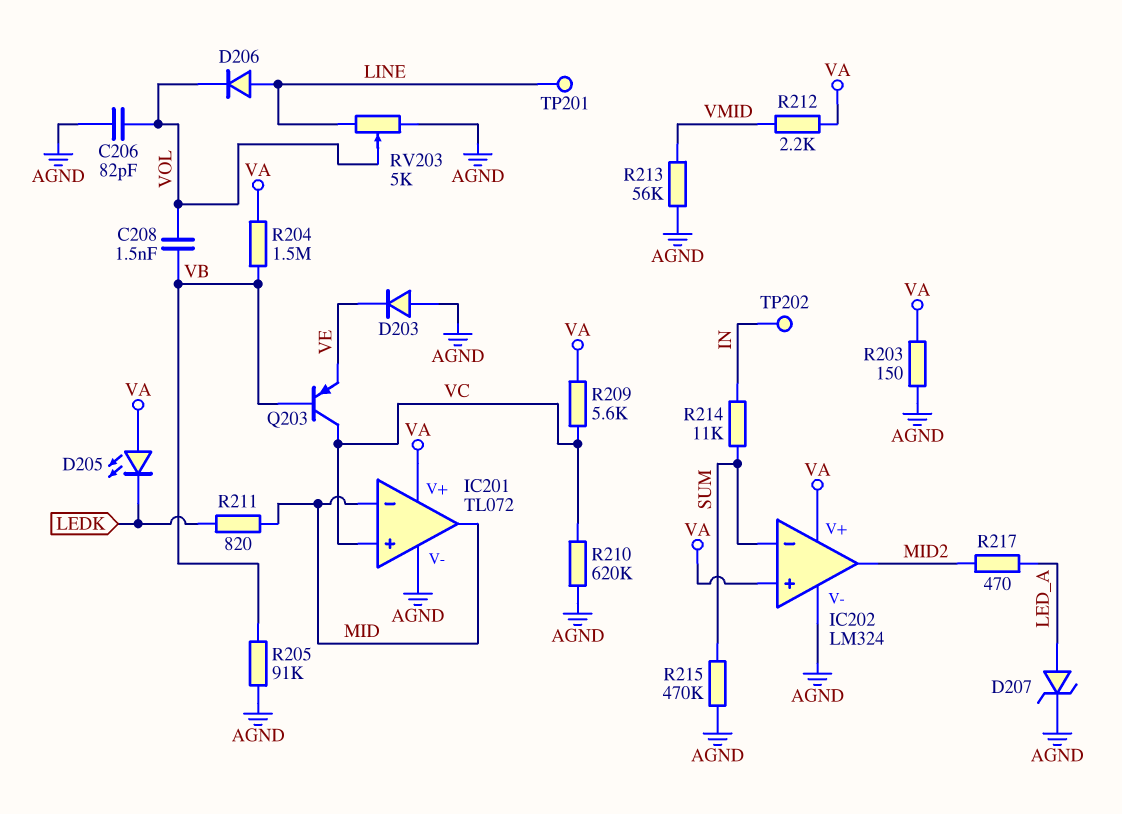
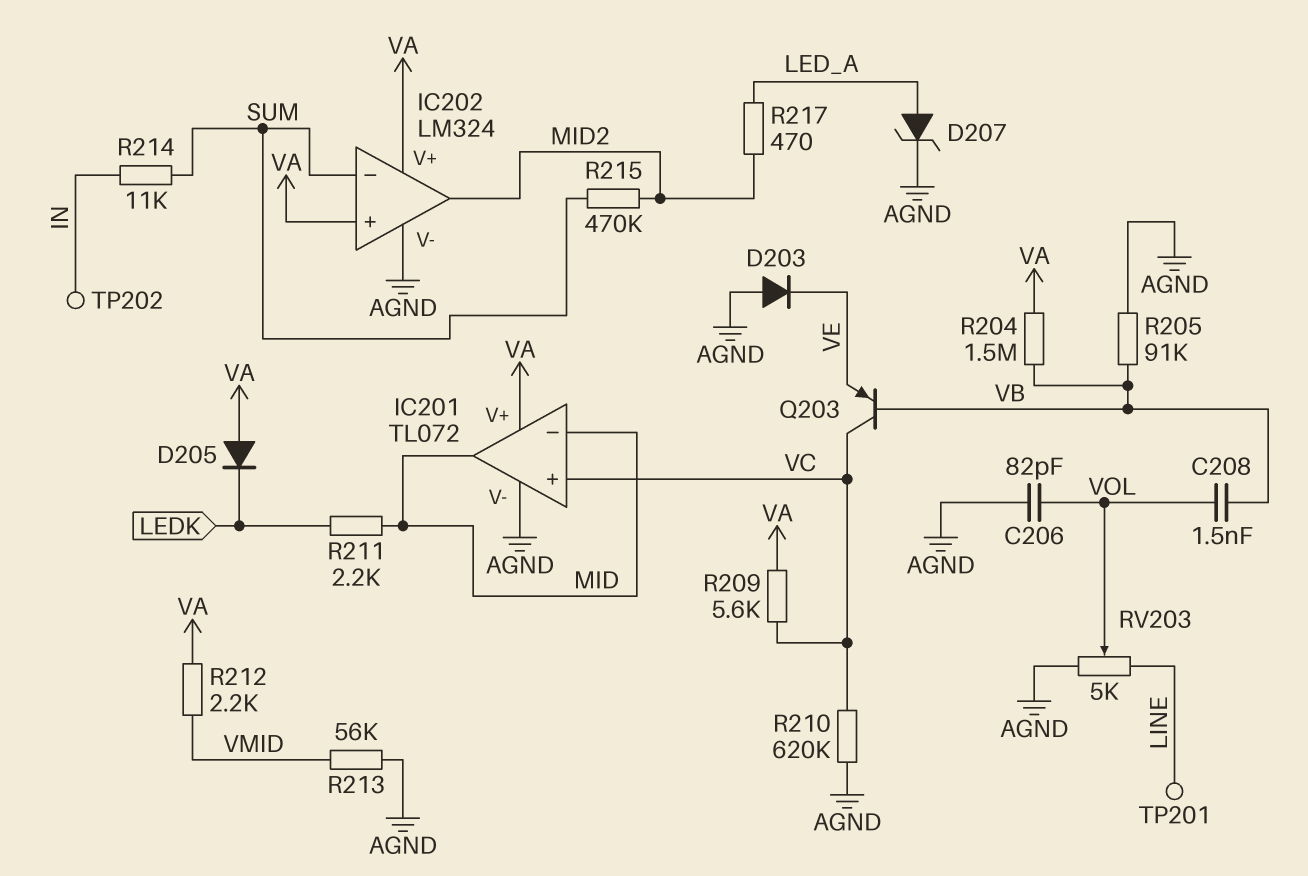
D205: LED (A VA, K LEDK) -> diode (A VA, K LEDK)
D206: diode (A LINE, K VOL) -> none
R203: 150 (AGND, VA) -> none
R211: 820 (LEDK, MID) -> 2.2k (LEDK, MID)
R215: 470k (AGND, SUM) -> 470k (MID2, SUM)

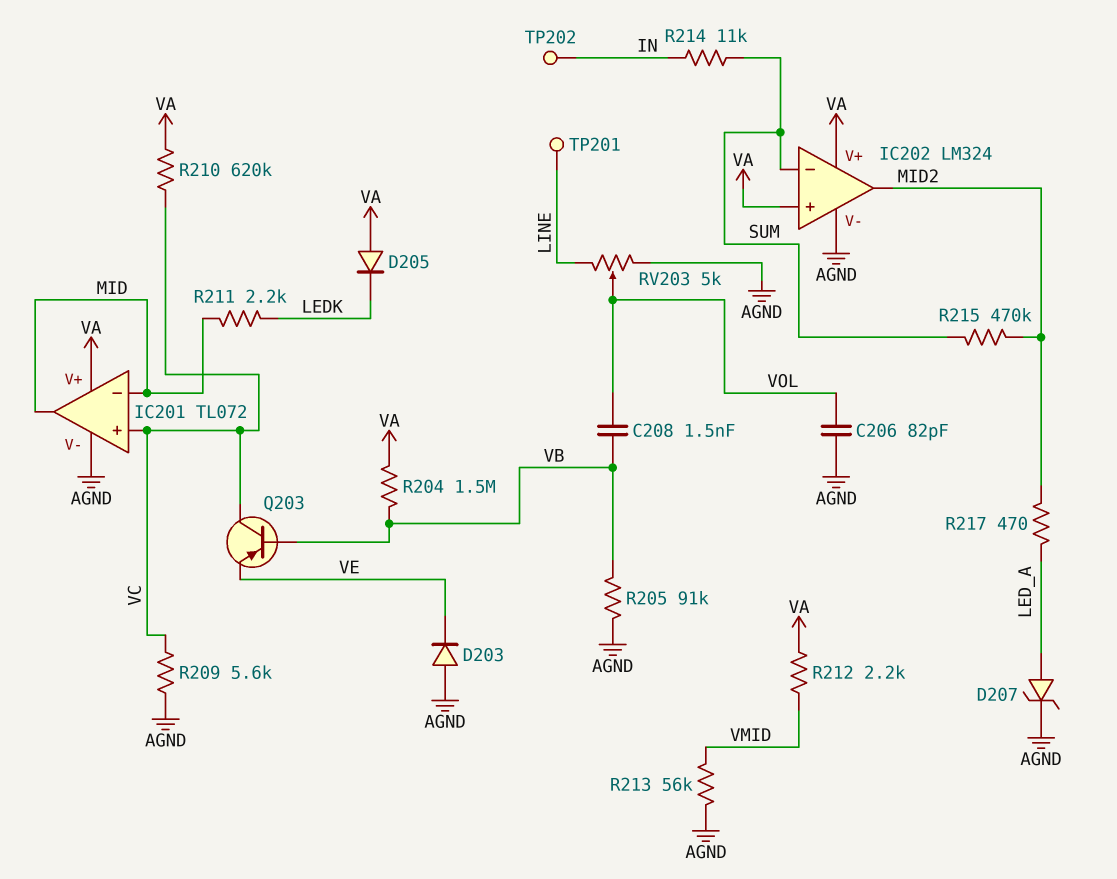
R209: 5.6k (VA, VC) -> 5.6k (AGND, VC)
R210: 620k (AGND, VC) -> 620k (VA, VC)

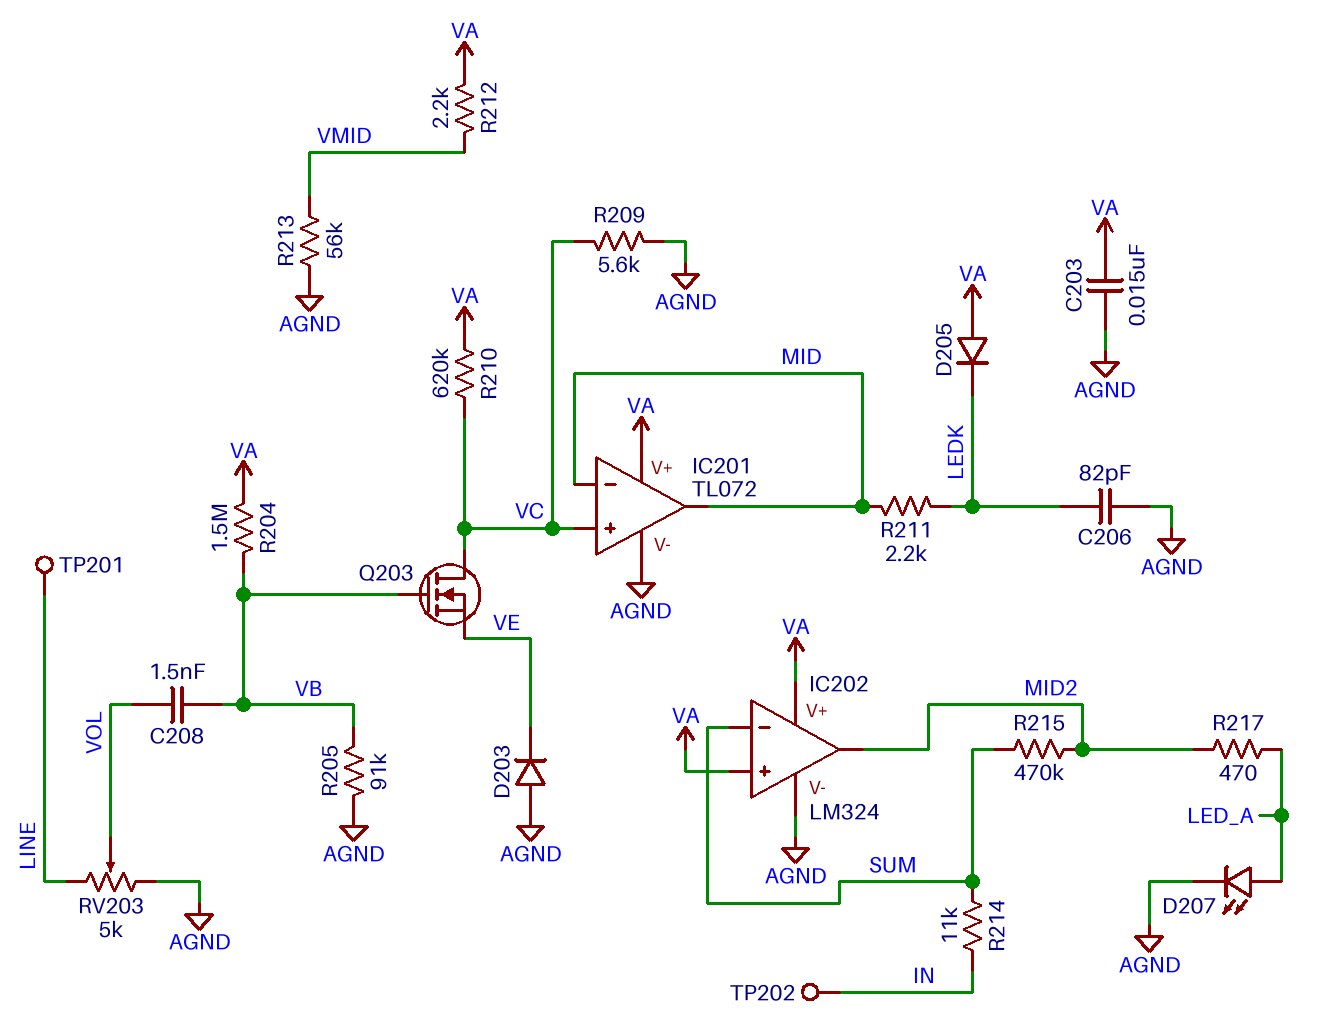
C203: none -> 15nF (AGND, VA)
C206: 82pF (AGND, VOL) -> 82pF (AGND, LEDK)
D207: zener (A LED_A, K AGND) -> LED (A LED_A, K AGND)
Q203: PNP (B VB, C VC, E VE) -> NMOS (G VB, D VC, S VE)

